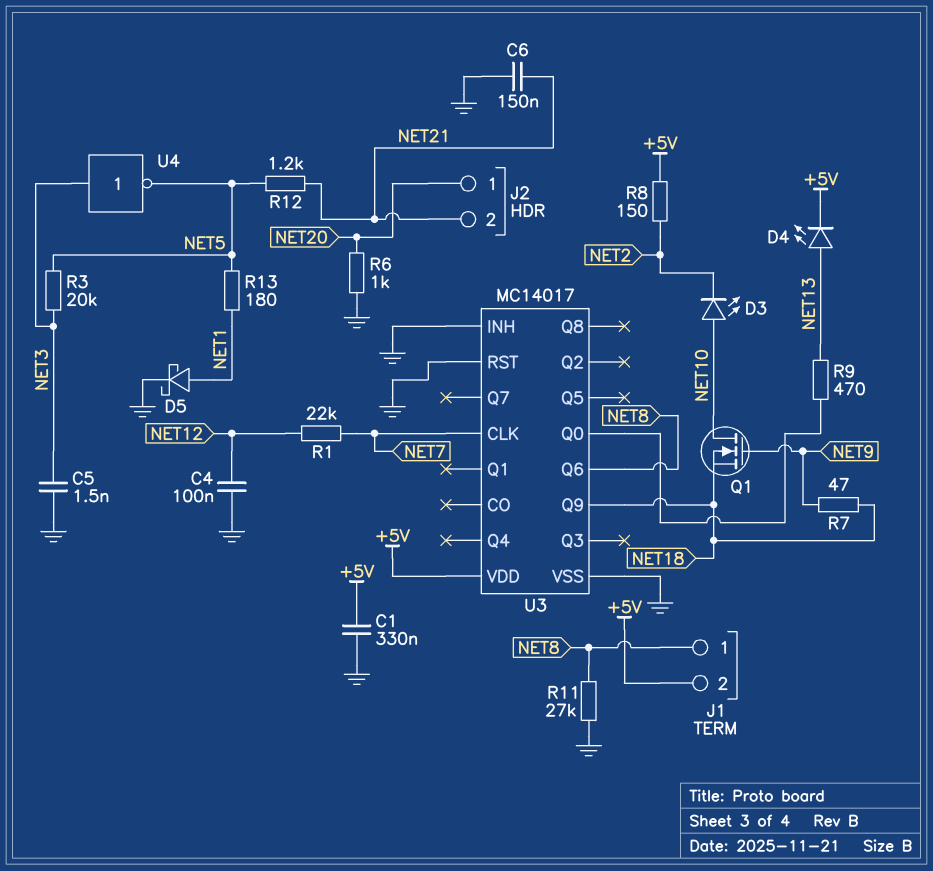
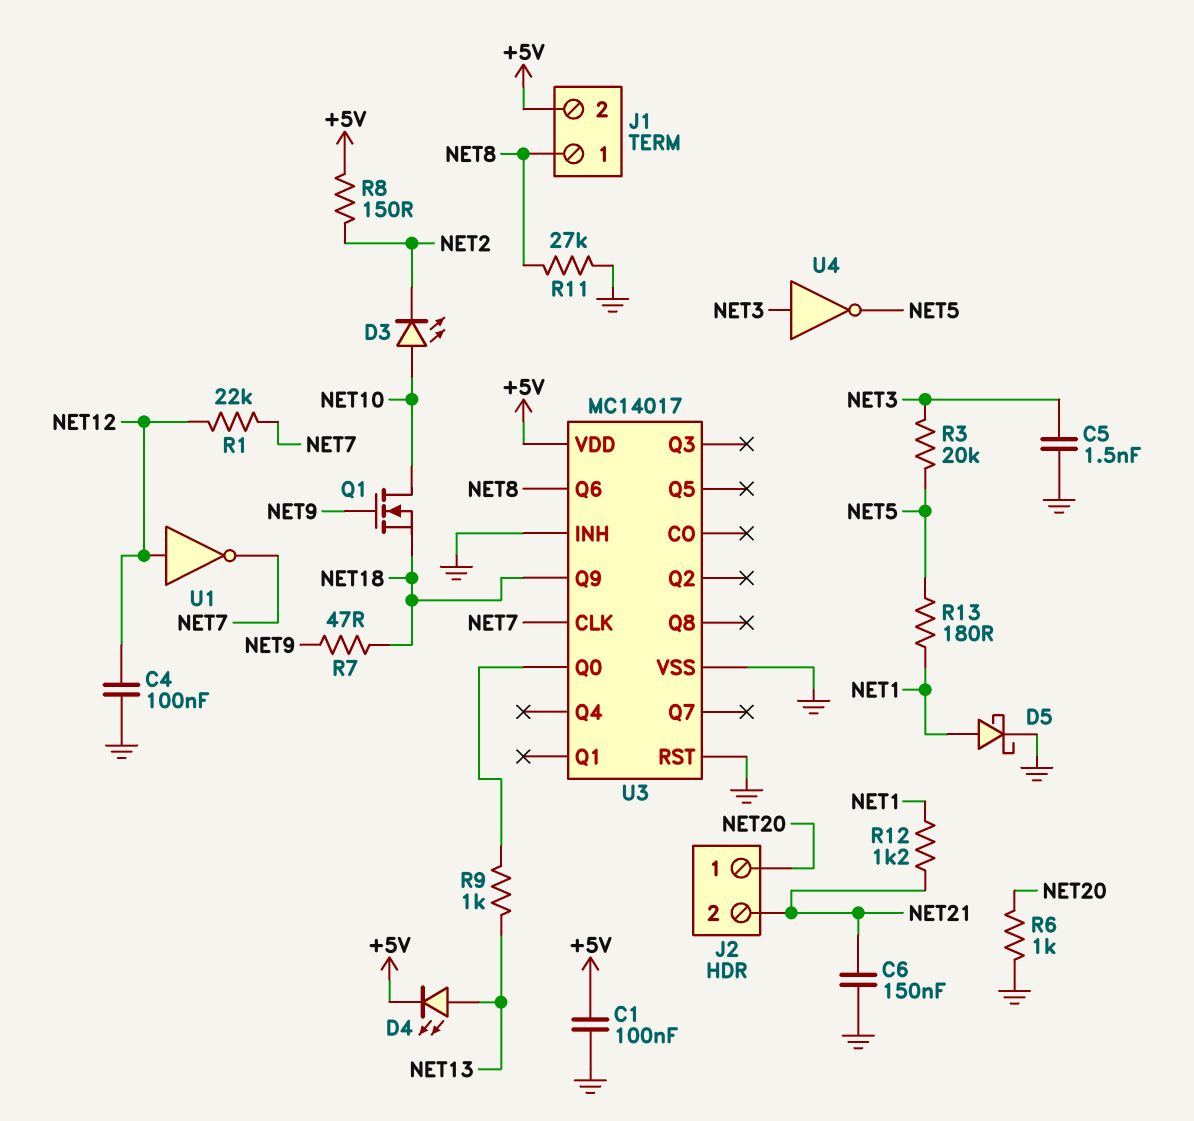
C1: 330nF (+5V, GND) -> 100nF (+5V, GND)
R9: 470 (NET13, U3/Q0) -> 1k (NET13, U3/Q0)
R12: 1.2k (NET5, NET21) -> 1.2k (NET1, NET21)
U1: none -> NOT (in NET12, out NET7)

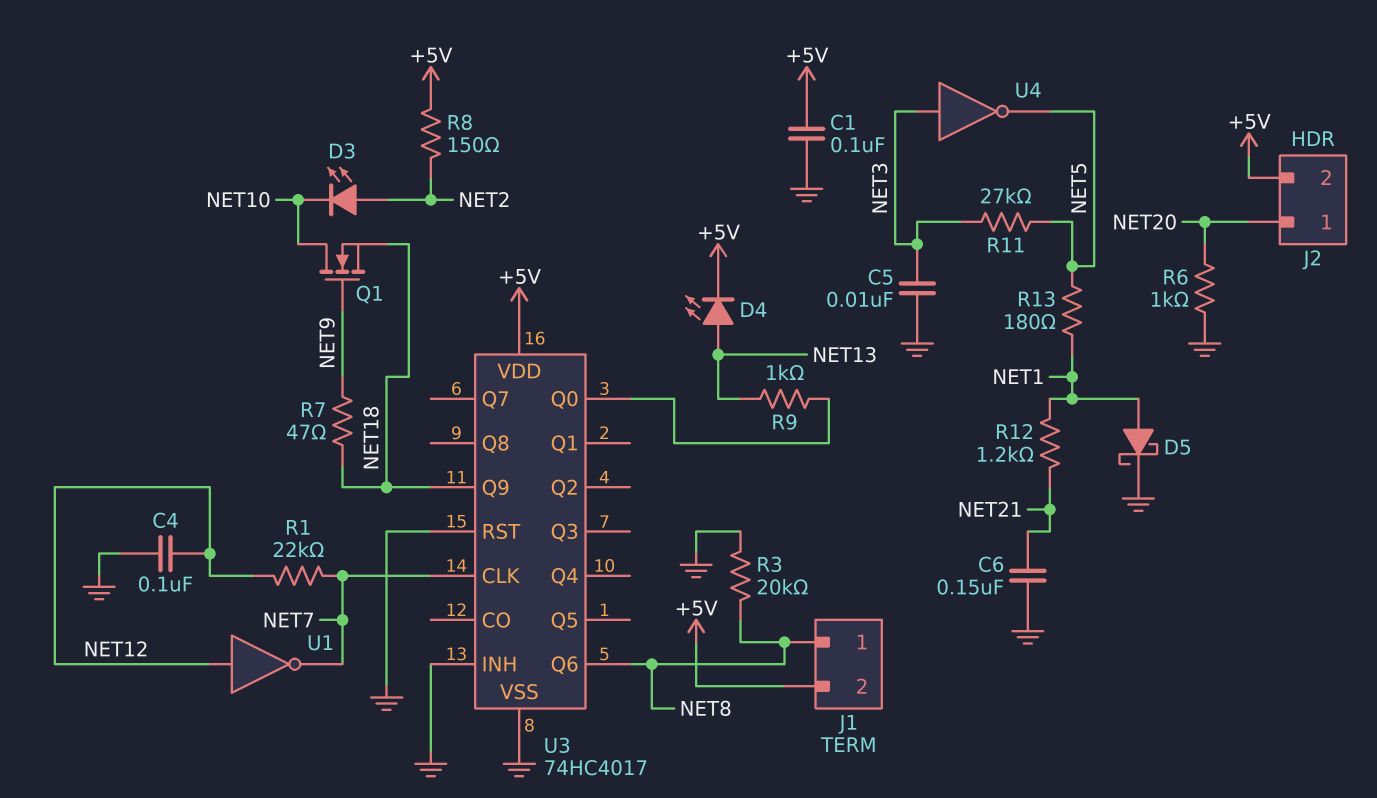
C5: 1.5nF (GND, NET3) -> 10nF (GND, NET3)
D3: LED (A NET10, K NET2) -> LED (A NET2, K NET10)
J2 pin 2: NET21 -> +5V
R3: 20k (NET3, NET5) -> 20k (GND, NET8)
R11: 27k (GND, NET8) -> 27k (NET3, NET5)
U3: MC14017 -> 74HC4017

